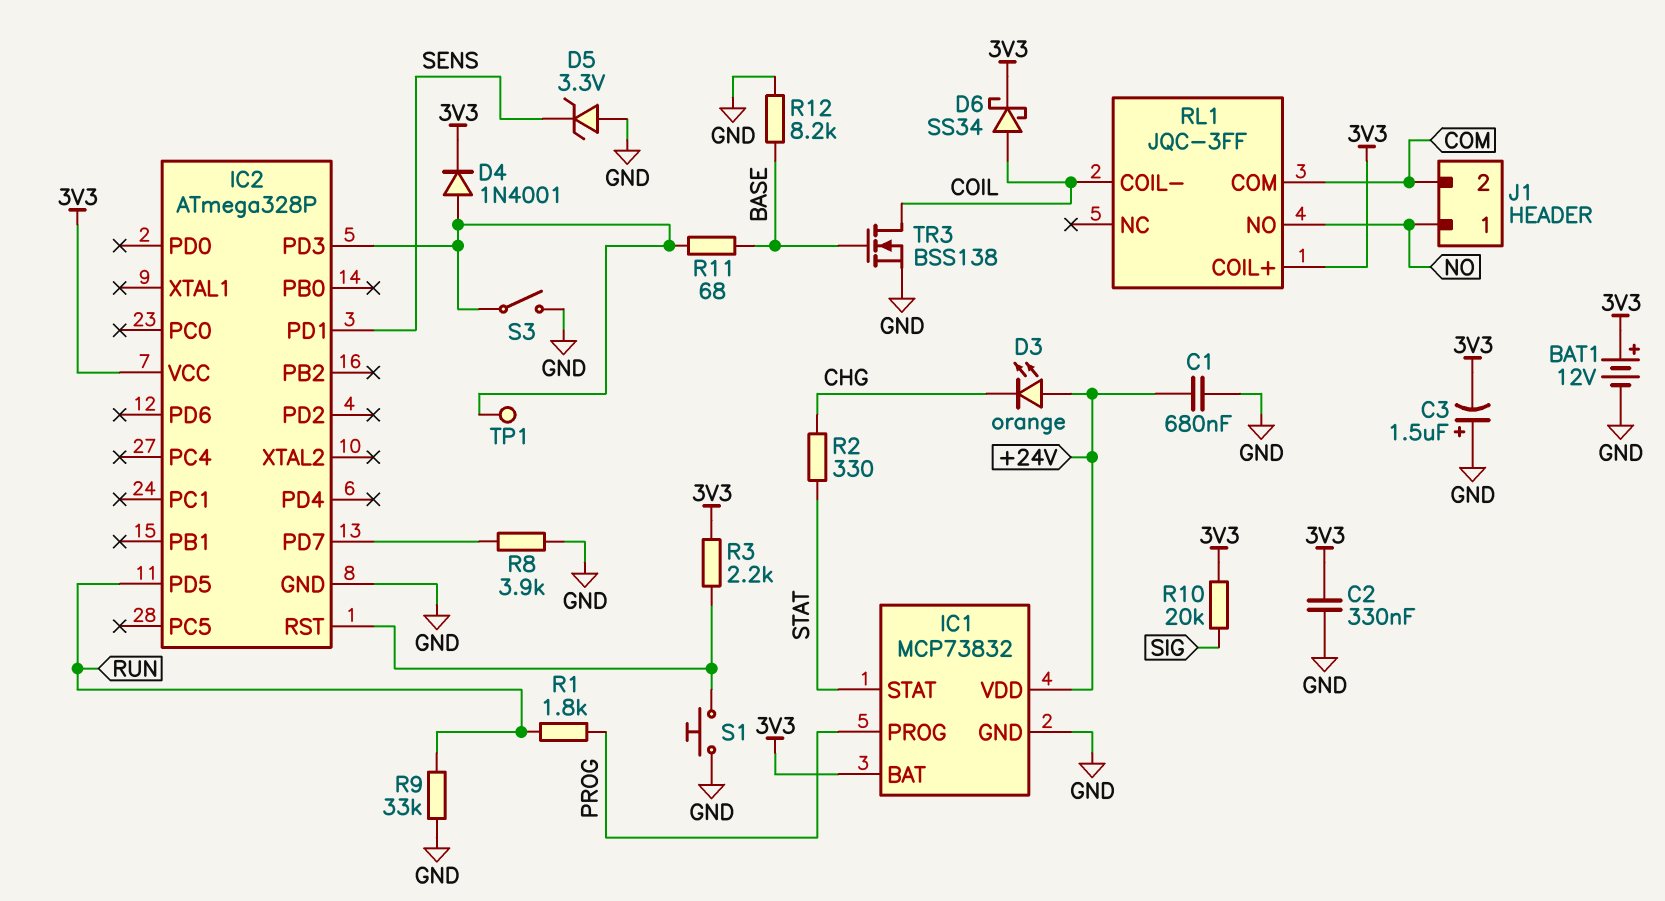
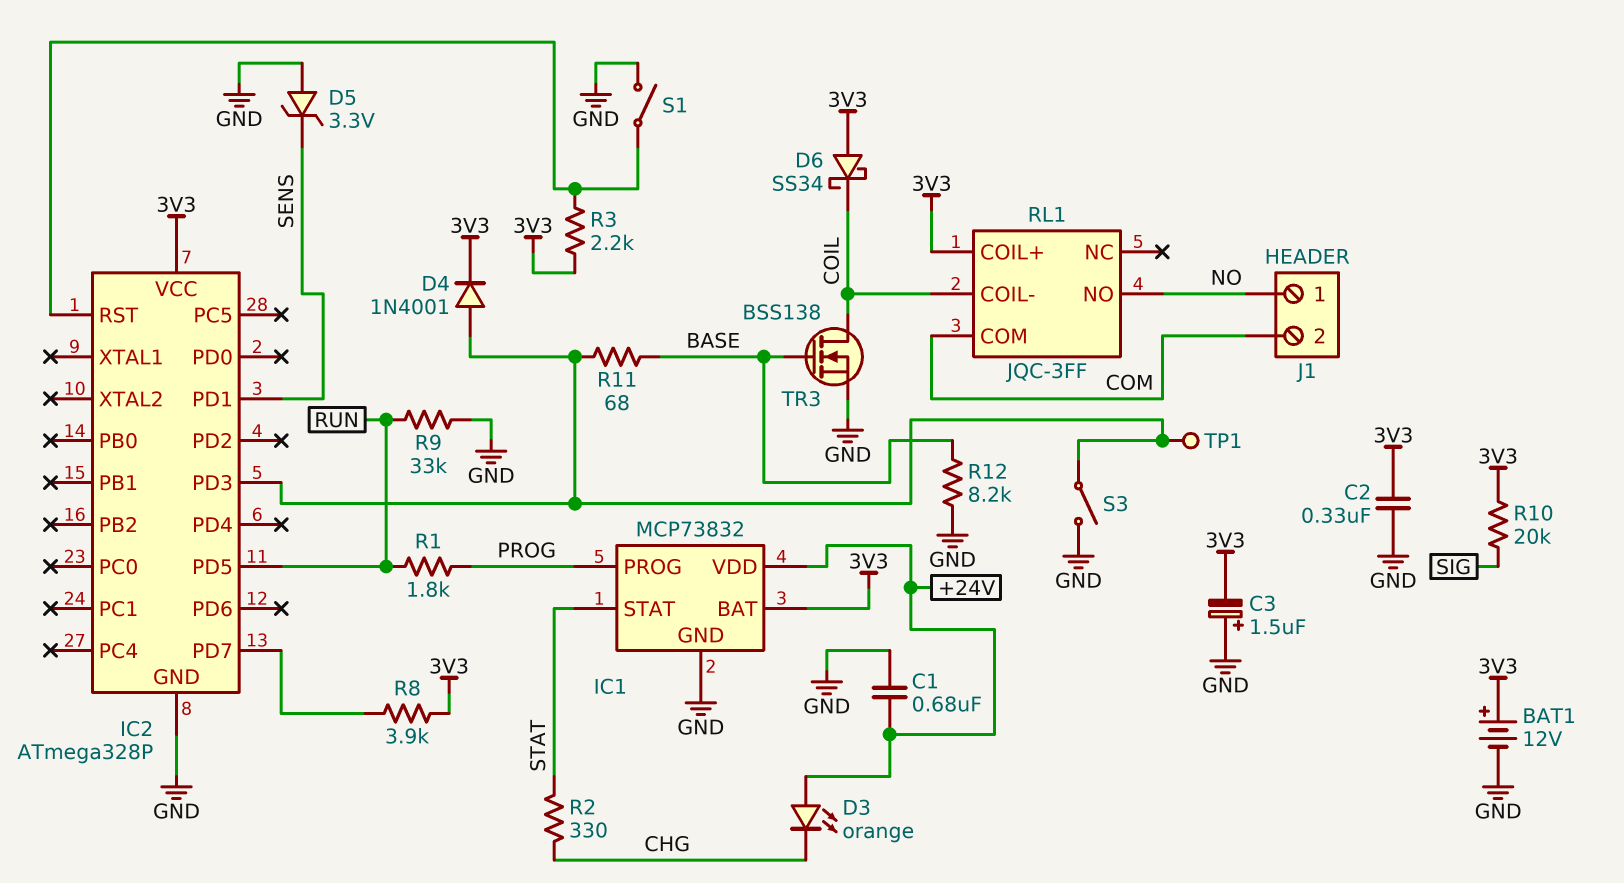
D6: schottky SS34 (A COIL, K 3V3) -> schottky SS34 (A 3V3, K COIL)
R8: 3.9k (GND, IC2/PD7) -> 3.9k (3V3, IC2/PD7)
S1: button (GND, IC2/RST) -> switch (GND, IC2/RST)

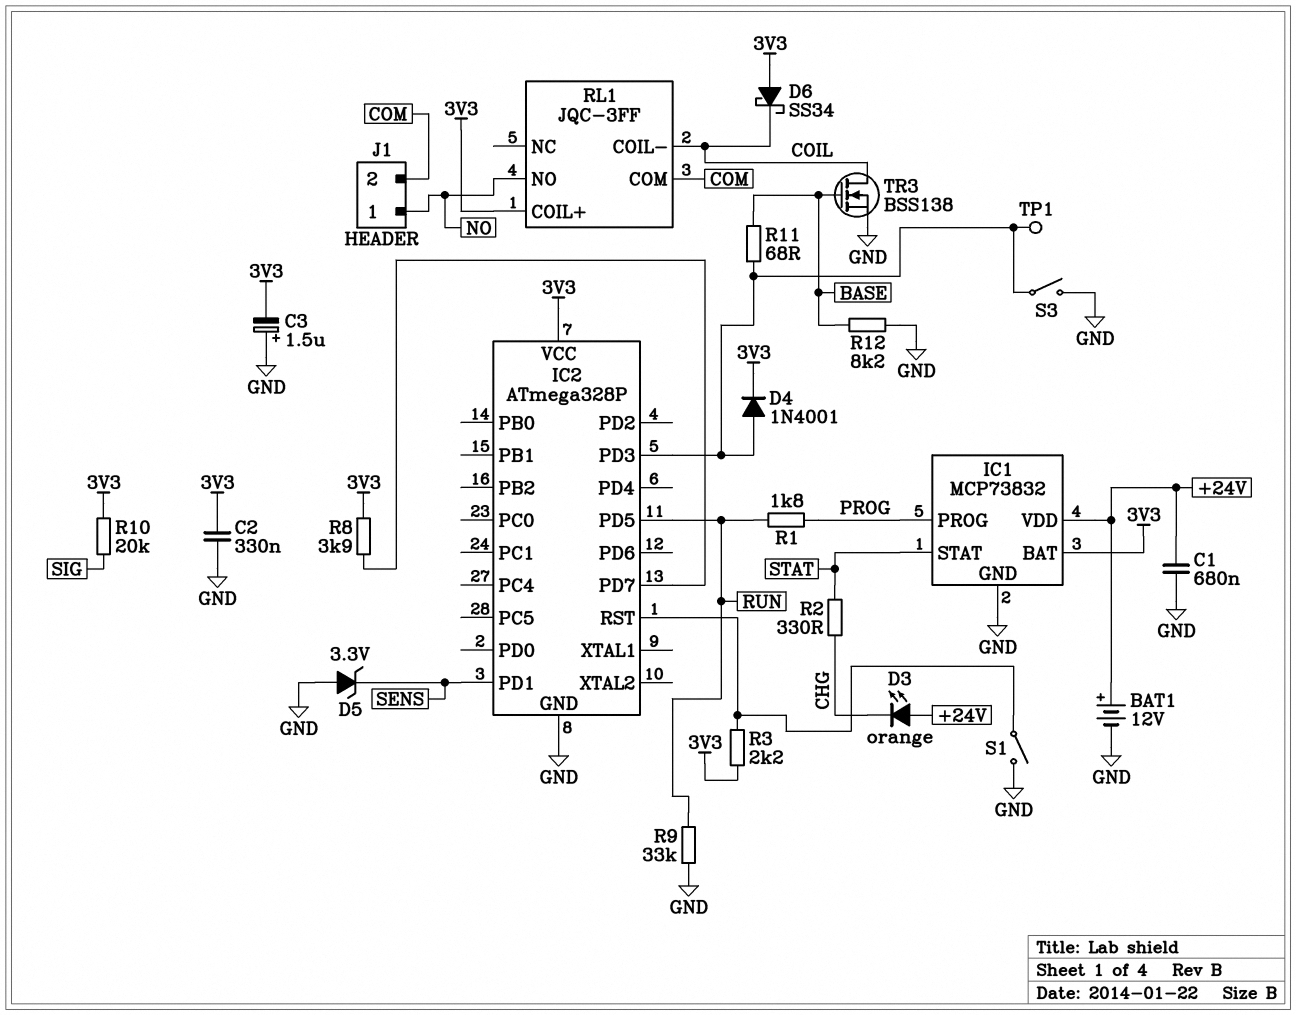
BAT1: 12V (plus 3V3, minus GND) -> 12V (plus +24V, minus GND)

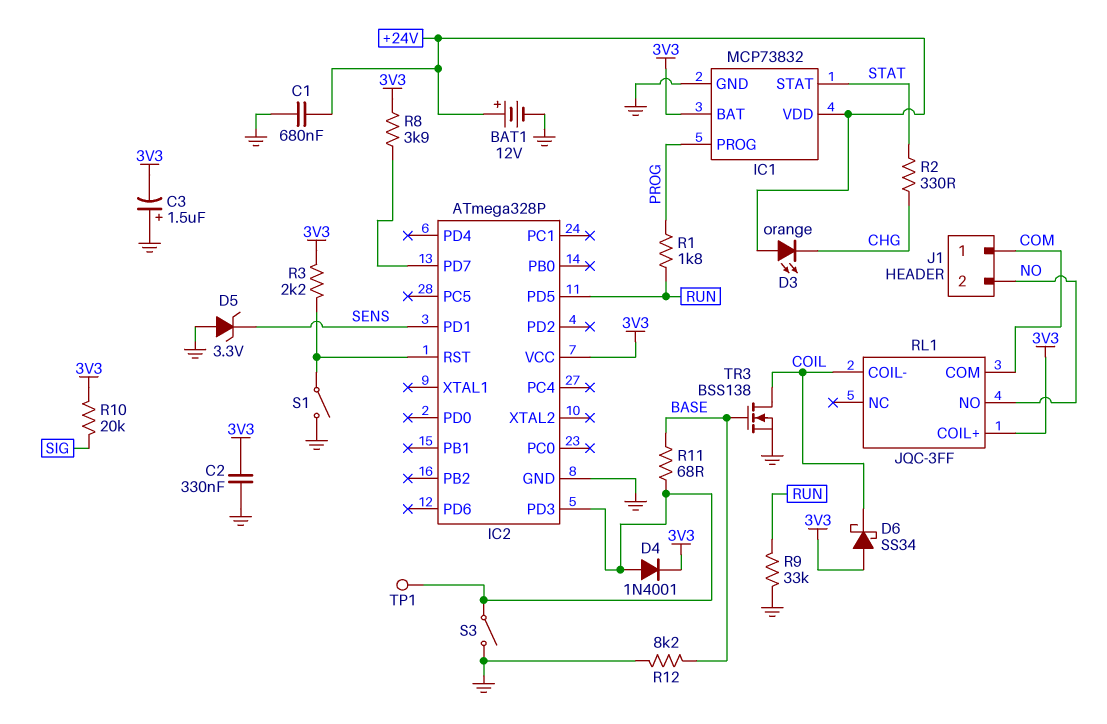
J1 pin 1: NO -> COM
J1 pin 2: COM -> NO

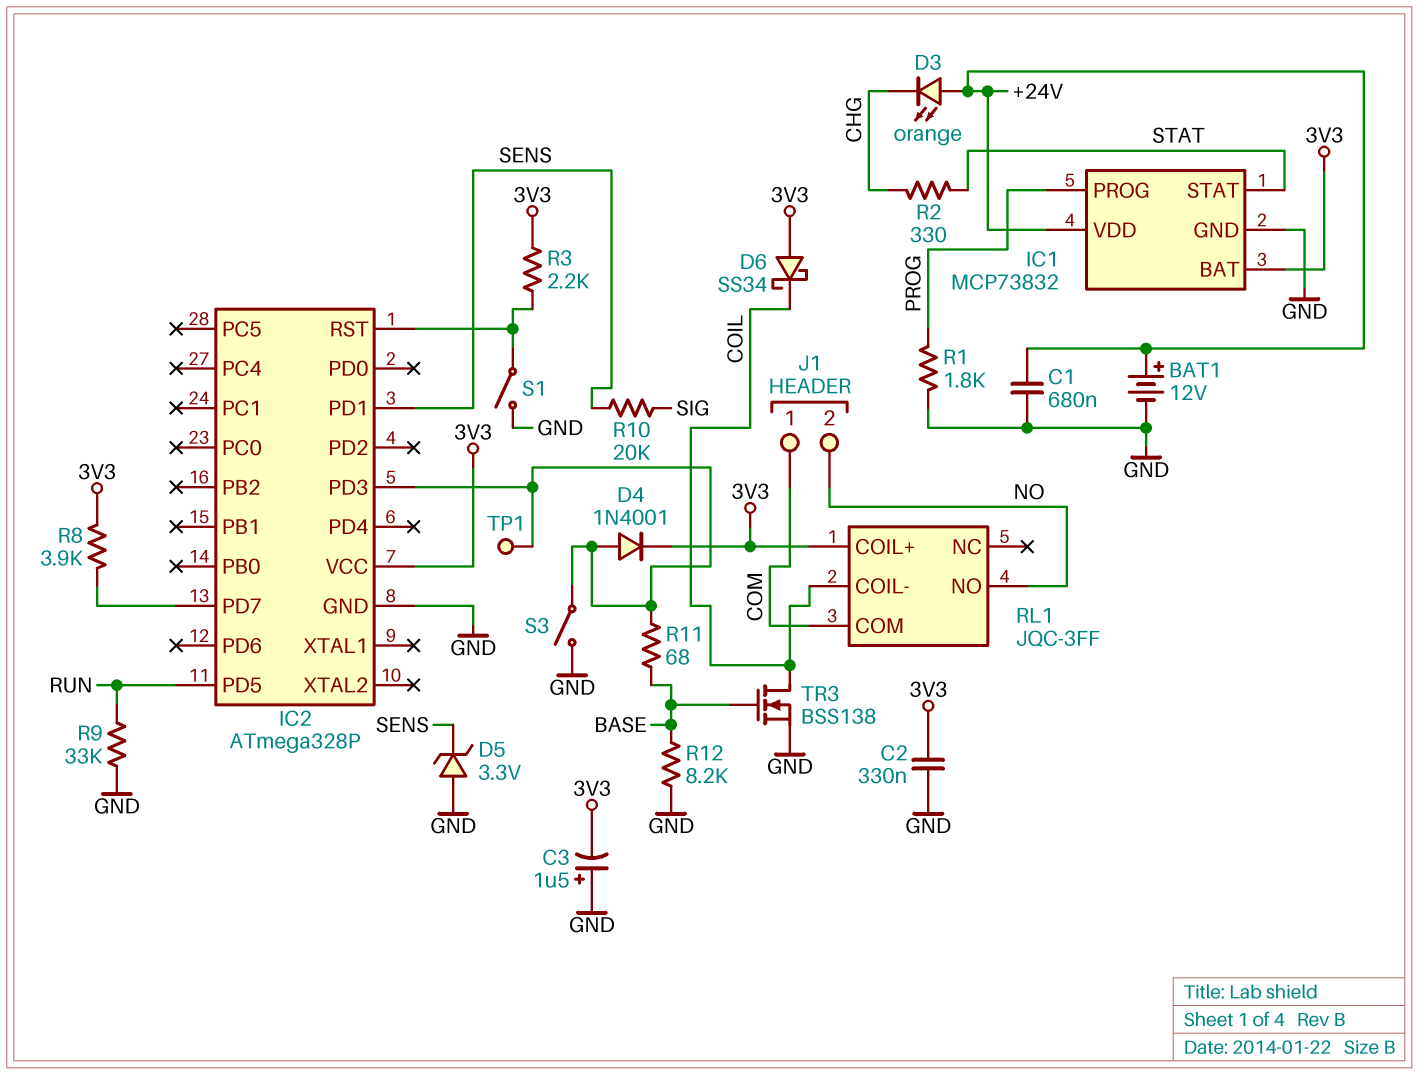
R1: 1.8k (PROG, RUN) -> 1.8k (GND, PROG)
R10: 20k (3V3, SIG) -> 20k (SENS, SIG)

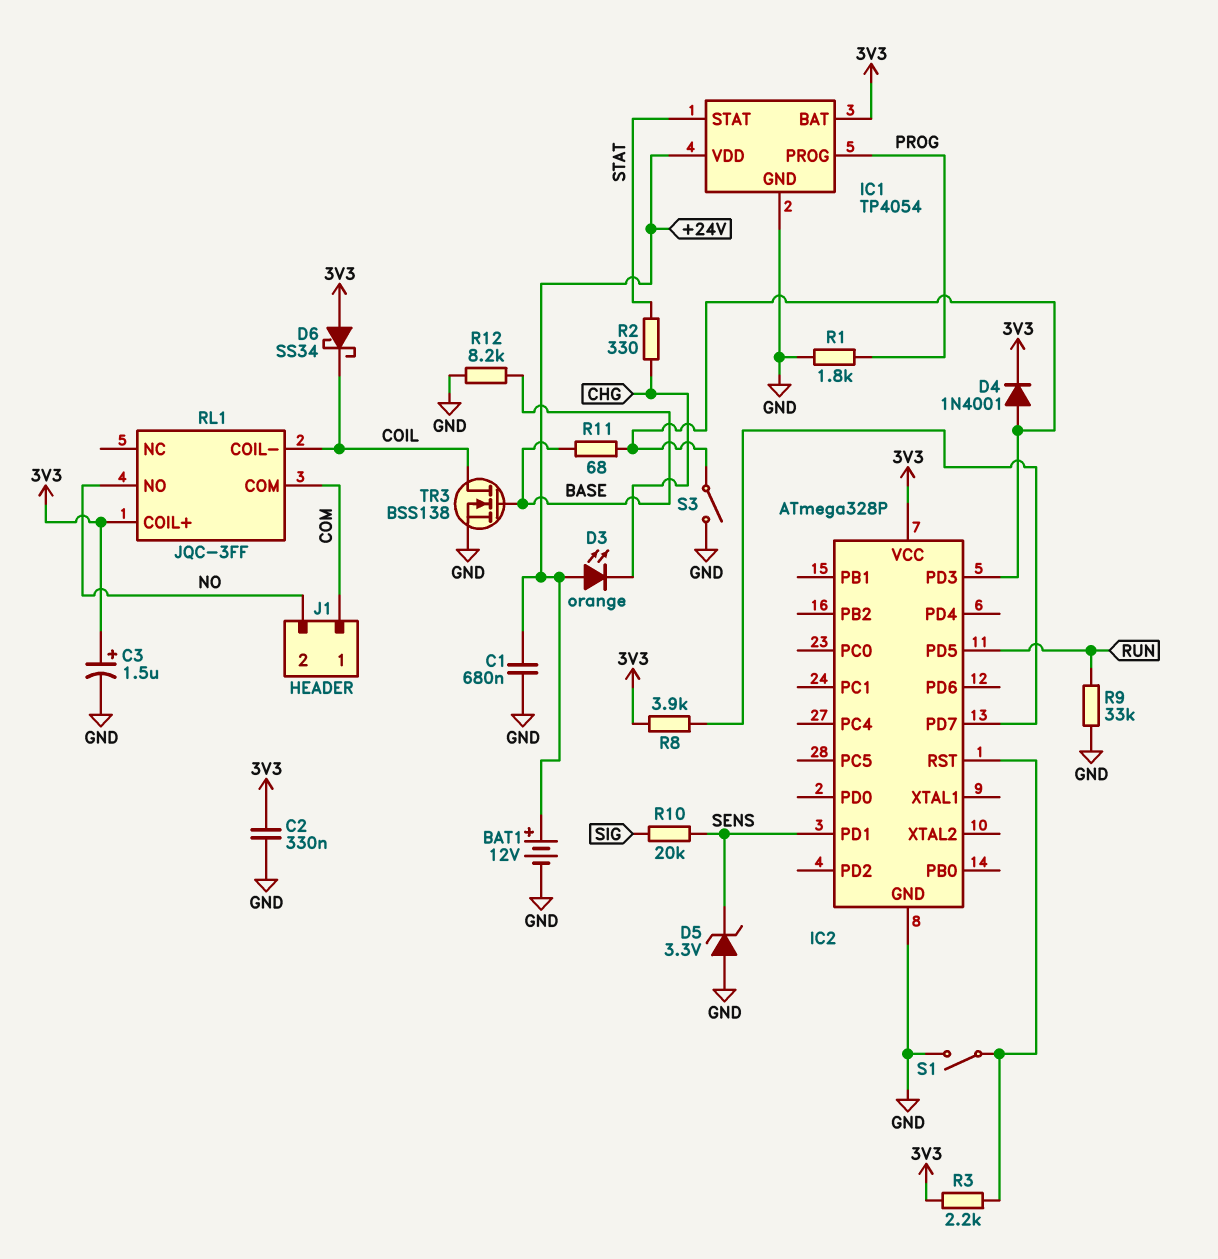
C3: 1.5uF (plus GND, minus 3V3) -> 1.5uF (plus 3V3, minus GND)
IC1: MCP73832 -> TP4054
TP1: test point (IC2/PD3) -> none

